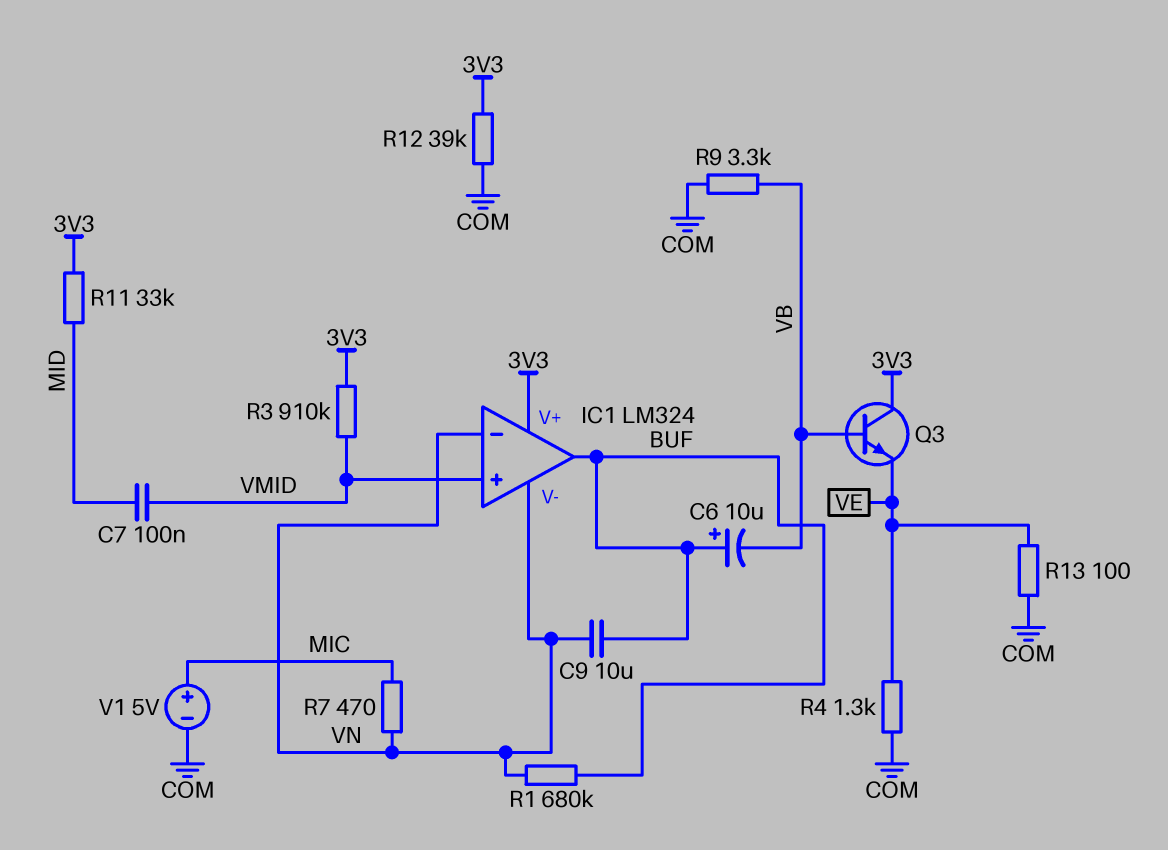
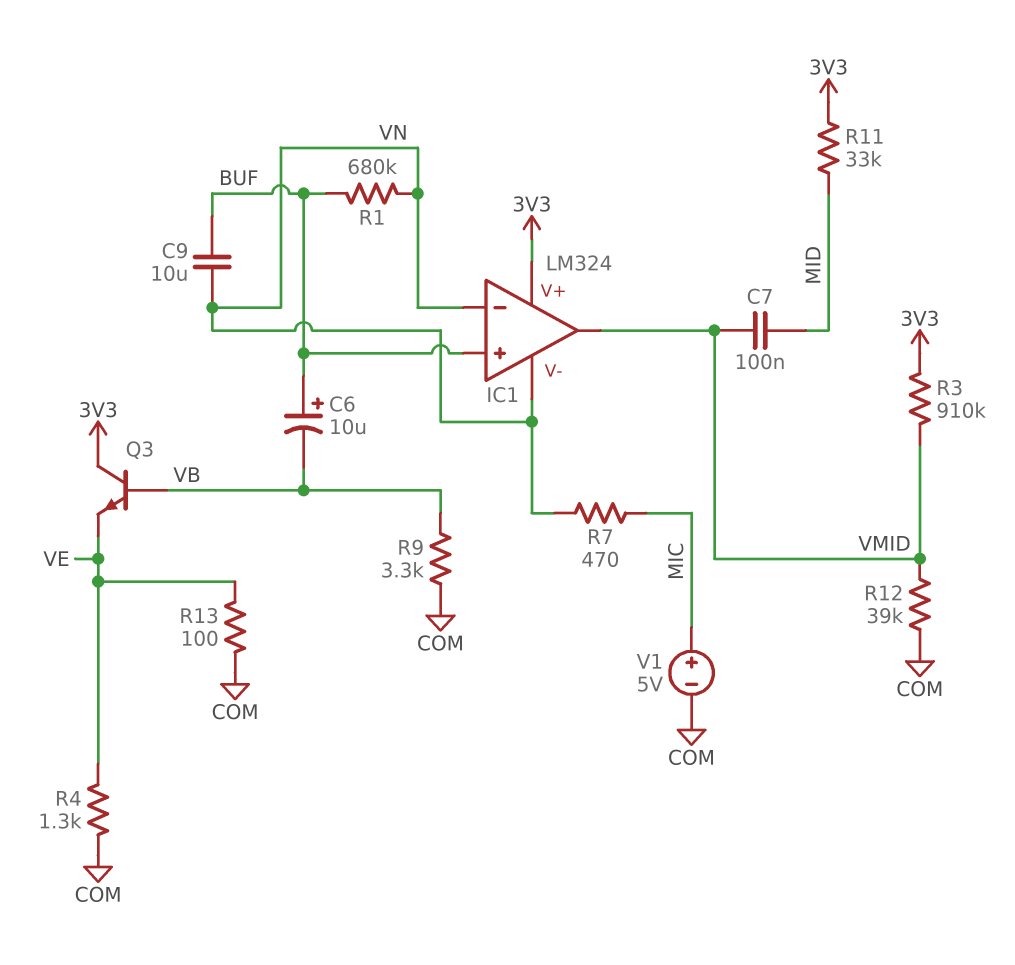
IC1 pin in+: VMID -> BUF
IC1 pin out: BUF -> VMID
R12: 39k (3V3, COM) -> 39k (COM, VMID)

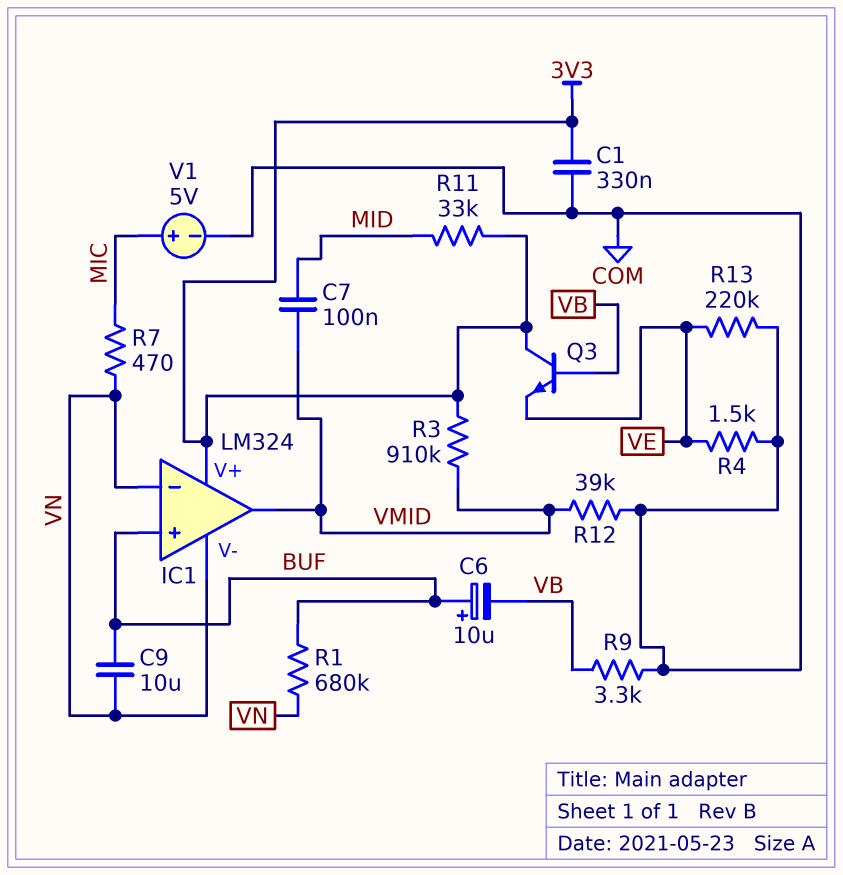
C1: none -> 330nF (3V3, COM)
R4: 1.3k (COM, VE) -> 1.5k (COM, VE)
R13: 100 (COM, VE) -> 220k (COM, VE)

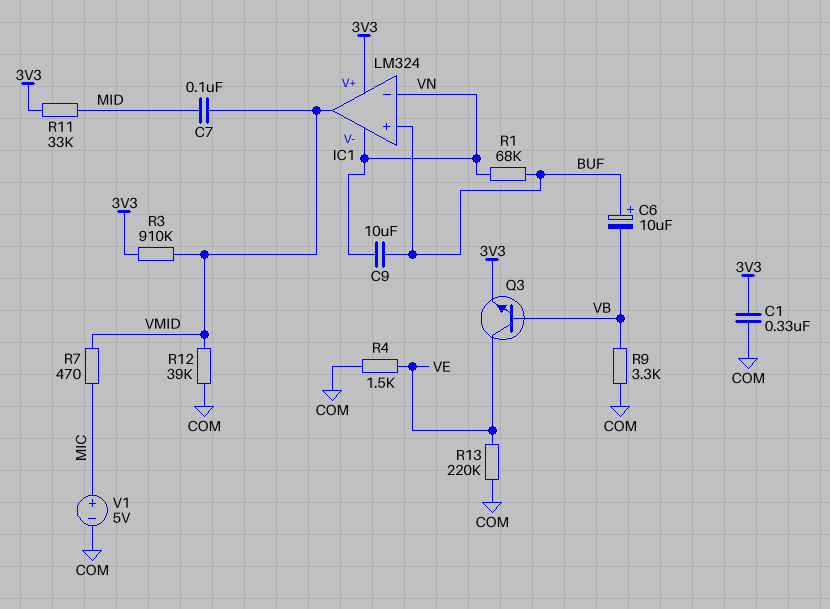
Q3: NPN (B VB, C 3V3, E VE) -> NPN (B VB, C VE, E 3V3)
R1: 680k (BUF, VN) -> 68k (BUF, VN)
R7: 470 (MIC, VN) -> 470 (MIC, VMID)

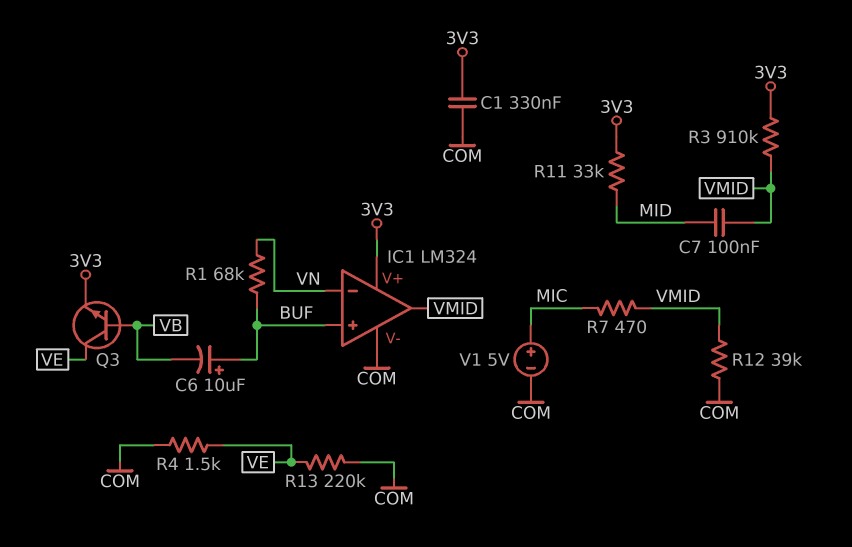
C9: 10uF (BUF, VN) -> none
IC1 pin V-: VN -> COM
R9: 3.3k (COM, VB) -> none

